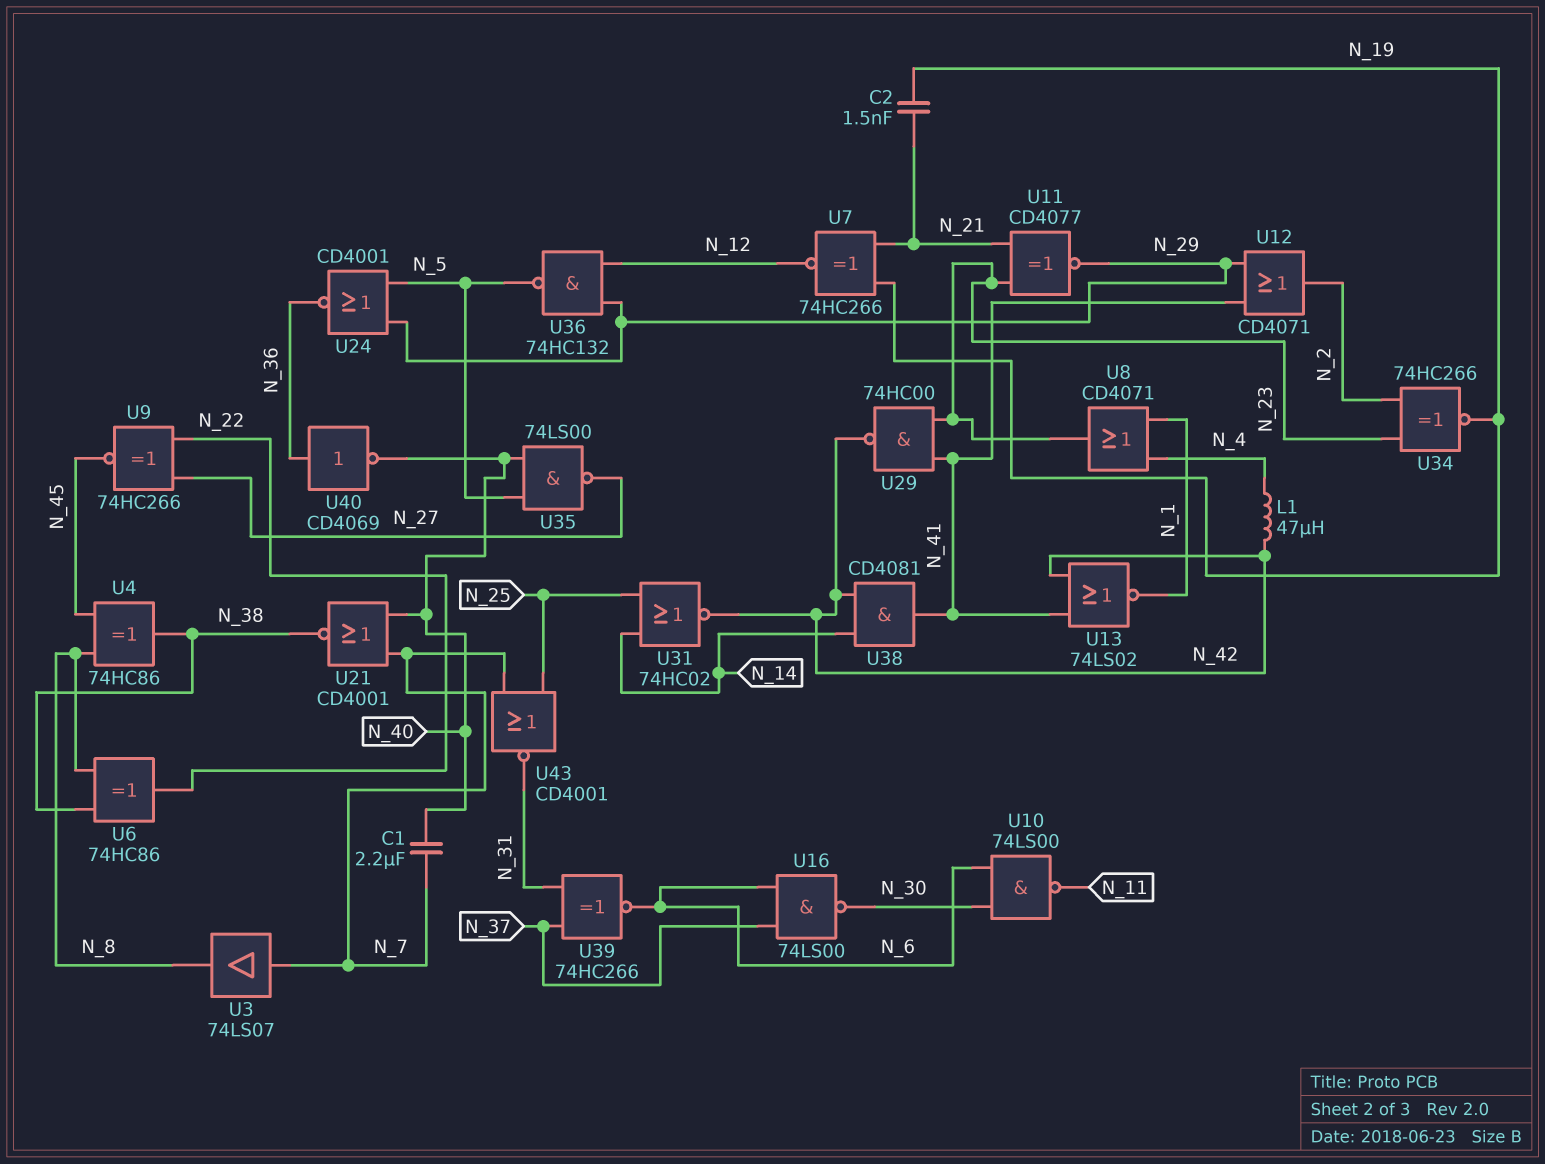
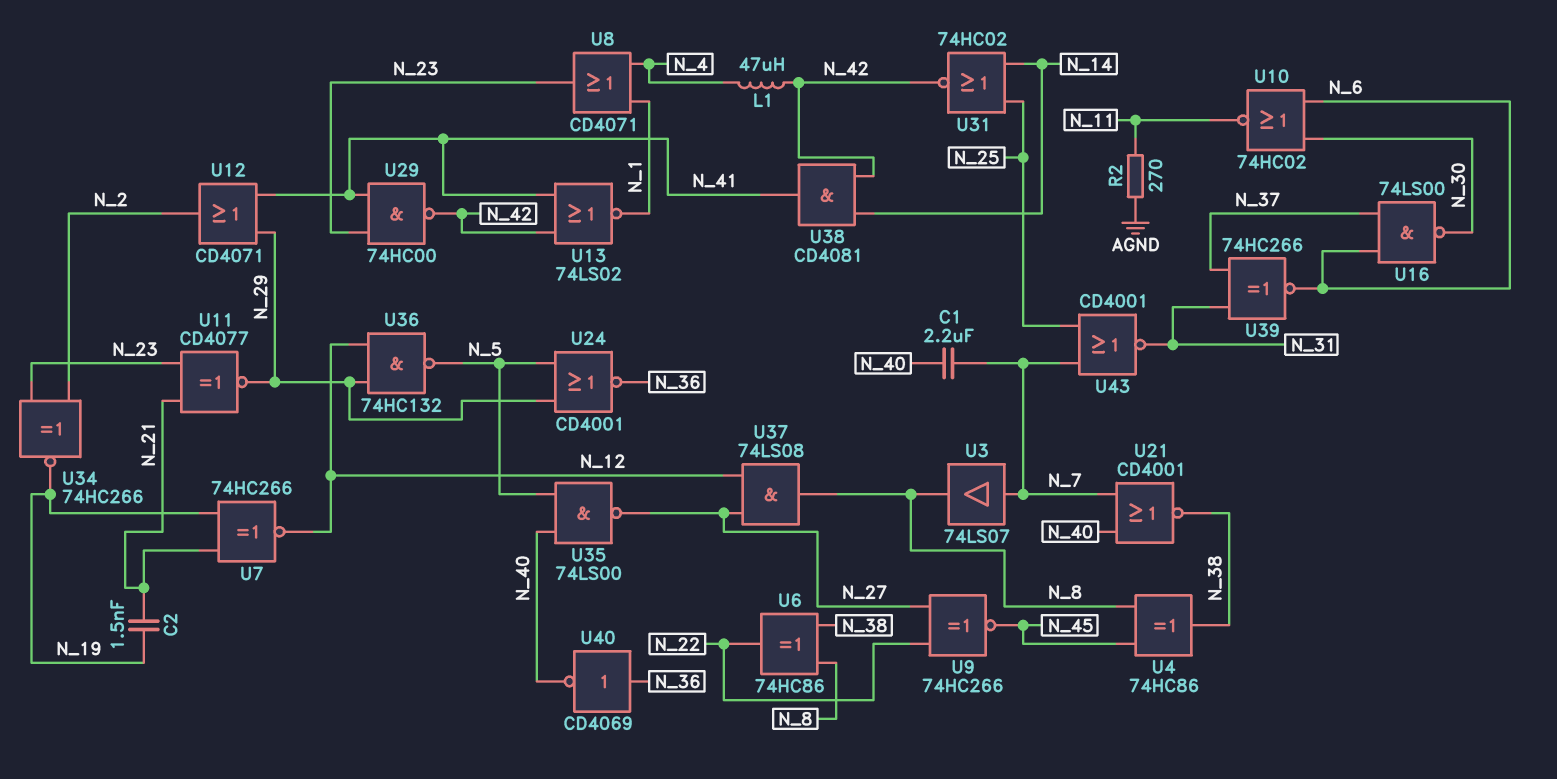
R2: none -> 270 (AGND, N_11)
U10: NAND 74LS00 (in N_6, in N_30, out N_11) -> NOR 74HC02 (in N_6, in N_30, out N_11)
U37: none -> AND 74LS08 (in N_12, in N_27, out N_8)

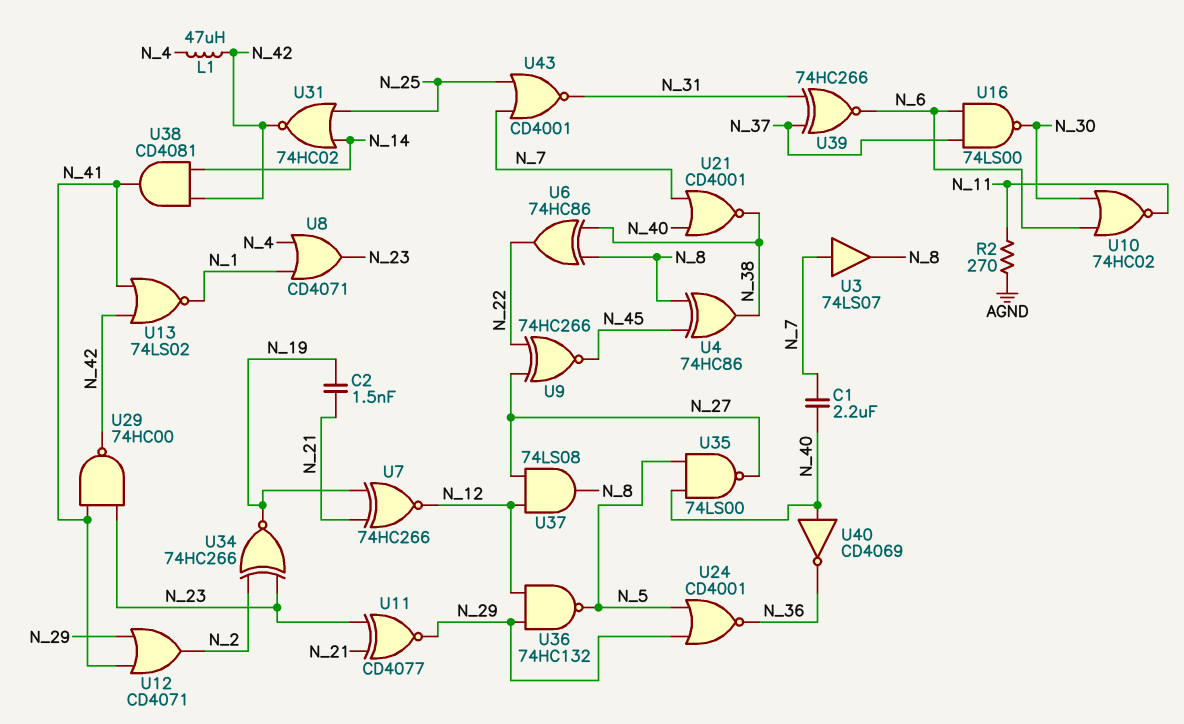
U40: NOT CD4069 (in N_36, out N_40) -> NOT CD4069 (in N_40, out N_36)

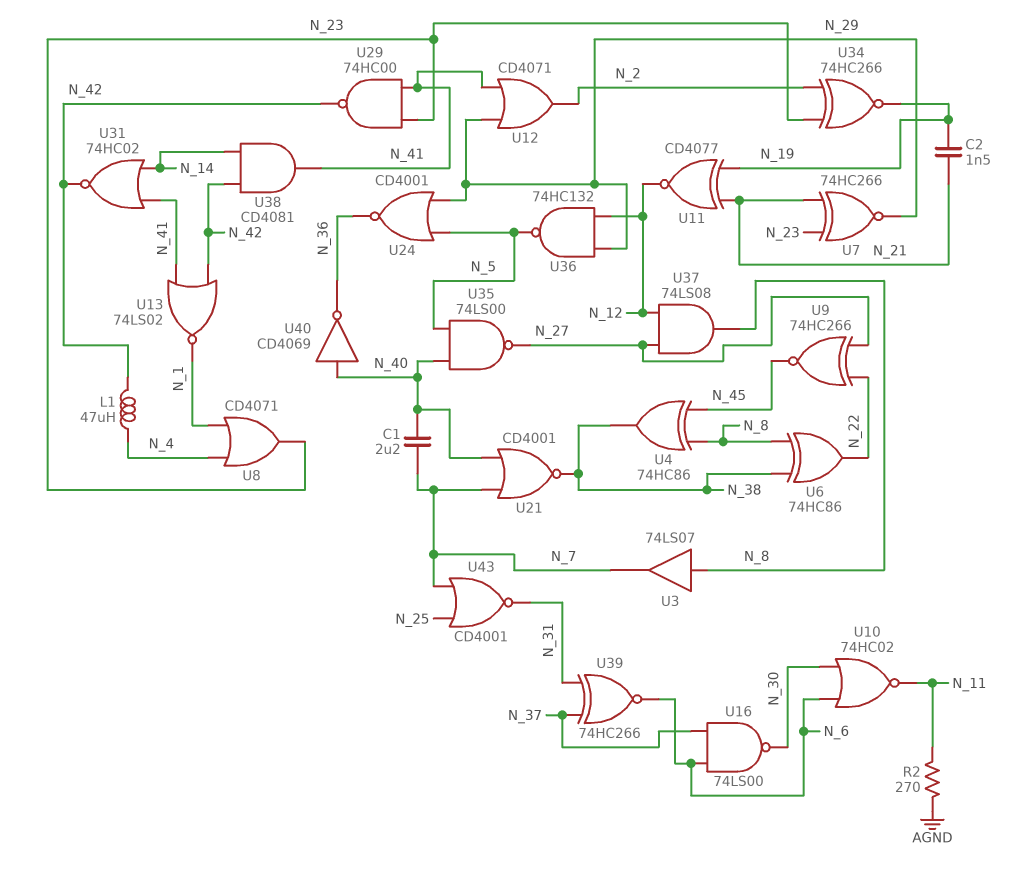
U3: buffer 74LS07 (in N_7, out N_8) -> buffer 74LS07 (in N_8, out N_7)
U7: XNOR 74HC266 (in N_19, in N_21, out N_12) -> XNOR 74HC266 (in N_21, in N_23, out N_29)
U11: XNOR CD4077 (in N_21, in N_23, out N_29) -> XNOR CD4077 (in N_19, in N_21, out N_12)
U31: NOR 74HC02 (in N_14, in N_25, out N_42) -> NOR 74HC02 (in N_14, in N_41, out N_42)

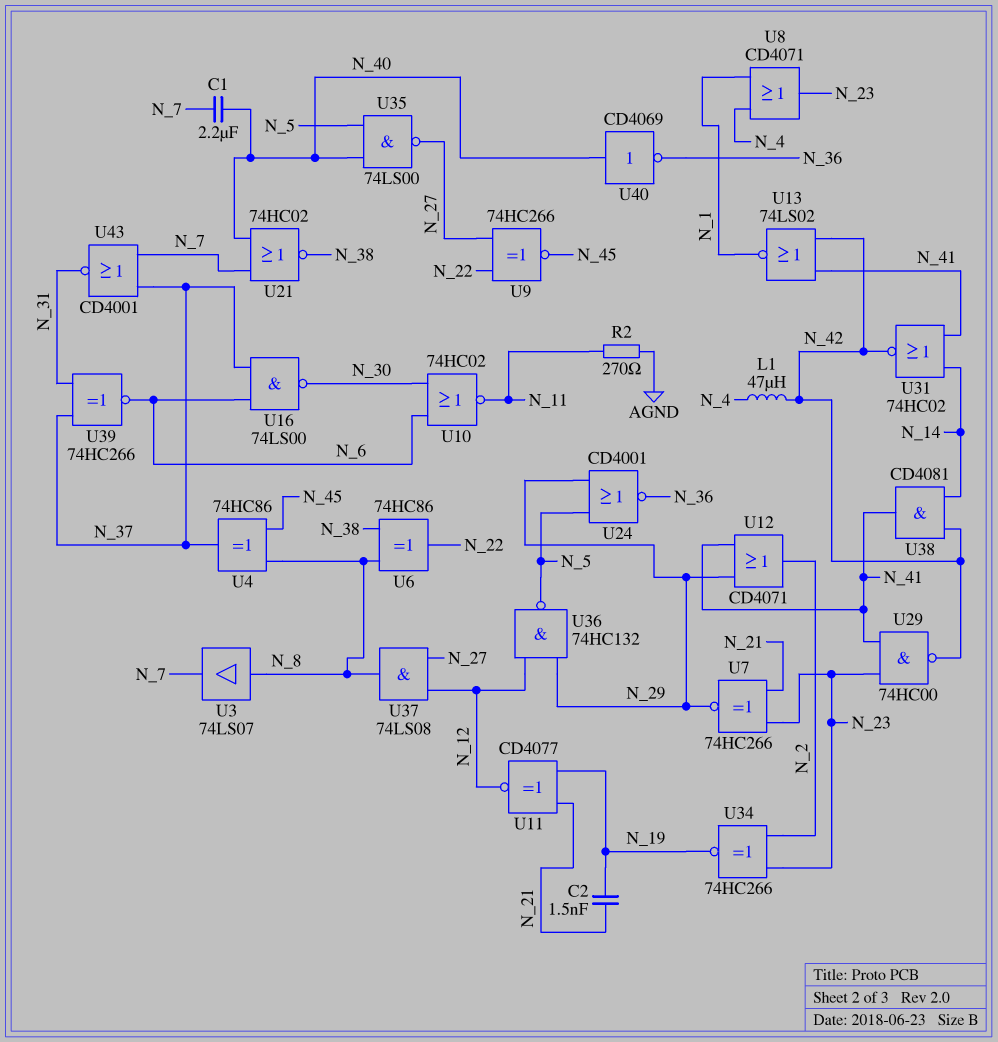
U4: XOR 74HC86 (in N_8, in N_45, out N_38) -> XOR 74HC86 (in N_8, in N_45, out N_37)
U21: NOR CD4001 (in N_7, in N_40, out N_38) -> NOR 74HC02 (in N_7, in N_40, out N_38)
U43: NOR CD4001 (in N_7, in N_25, out N_31) -> NOR CD4001 (in N_7, in N_37, out N_31)

